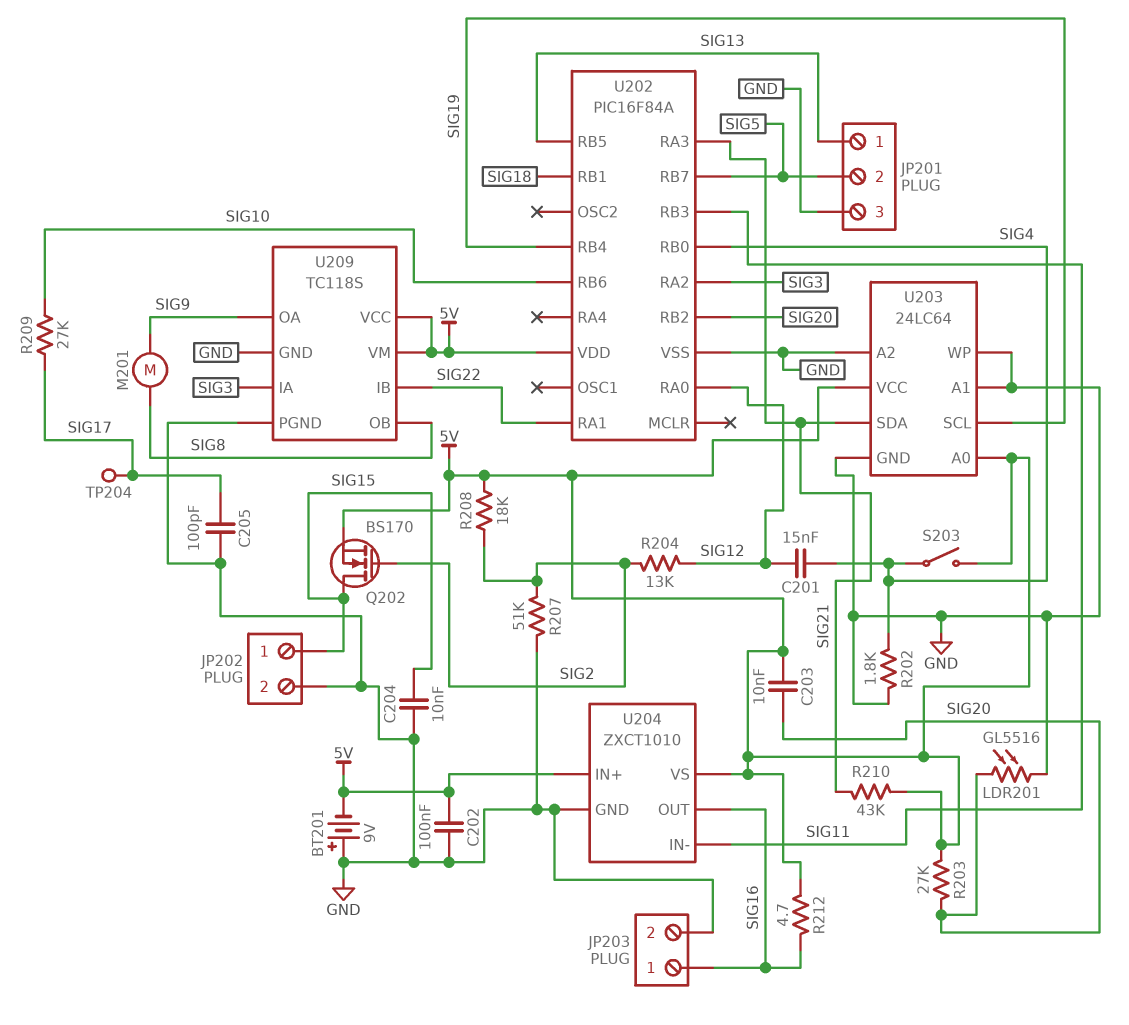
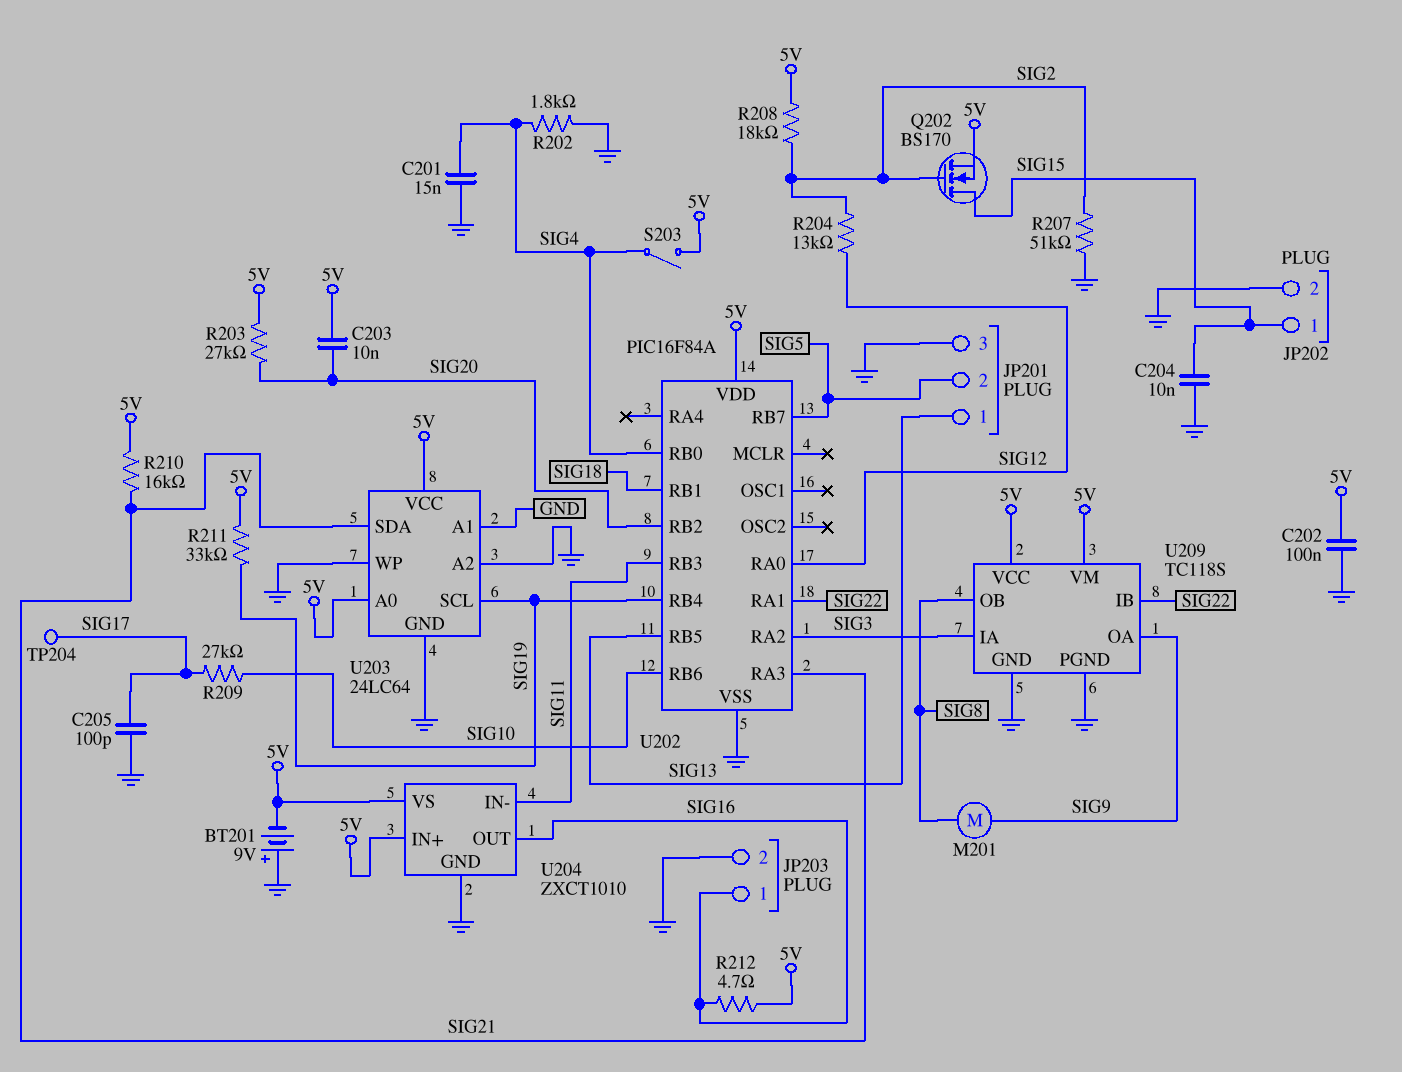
C201: 15nF (SIG4, SIG12) -> 15nF (GND, SIG4)
LDR201: GL5516 (GND, SIG20) -> none
R210: 43k (5V, SIG21) -> 16k (5V, SIG21)
R211: none -> 33k (5V, SIG19)

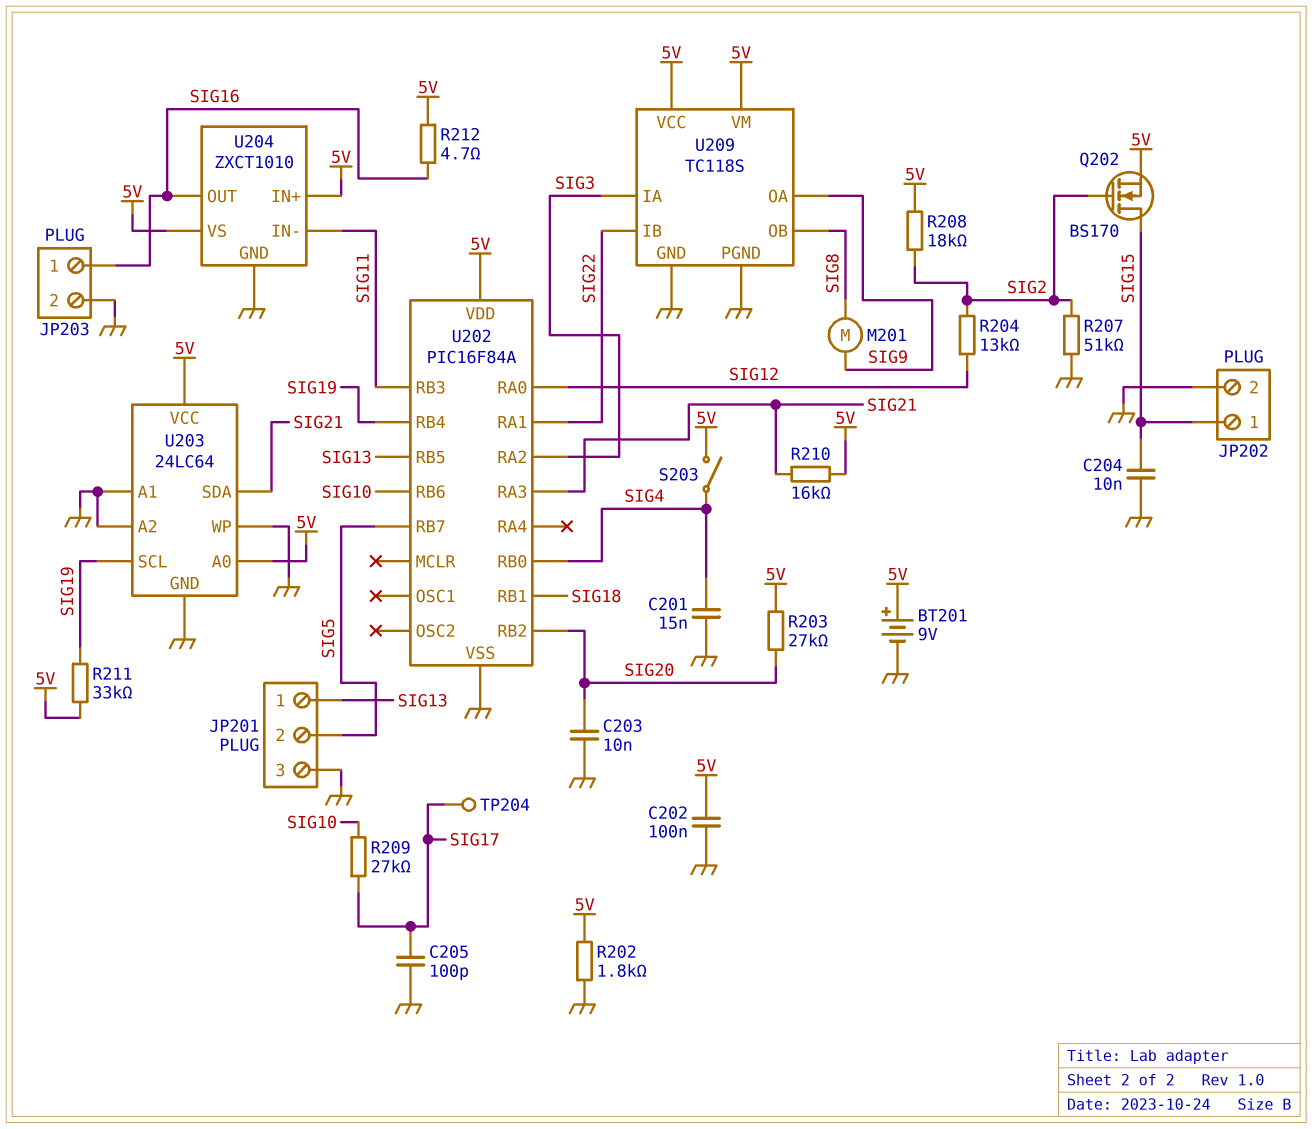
BT201: 9V (plus GND, minus 5V) -> 9V (plus 5V, minus GND)
C203: 10nF (5V, SIG20) -> 10nF (GND, SIG20)
R202: 1.8k (GND, SIG4) -> 1.8k (5V, GND)

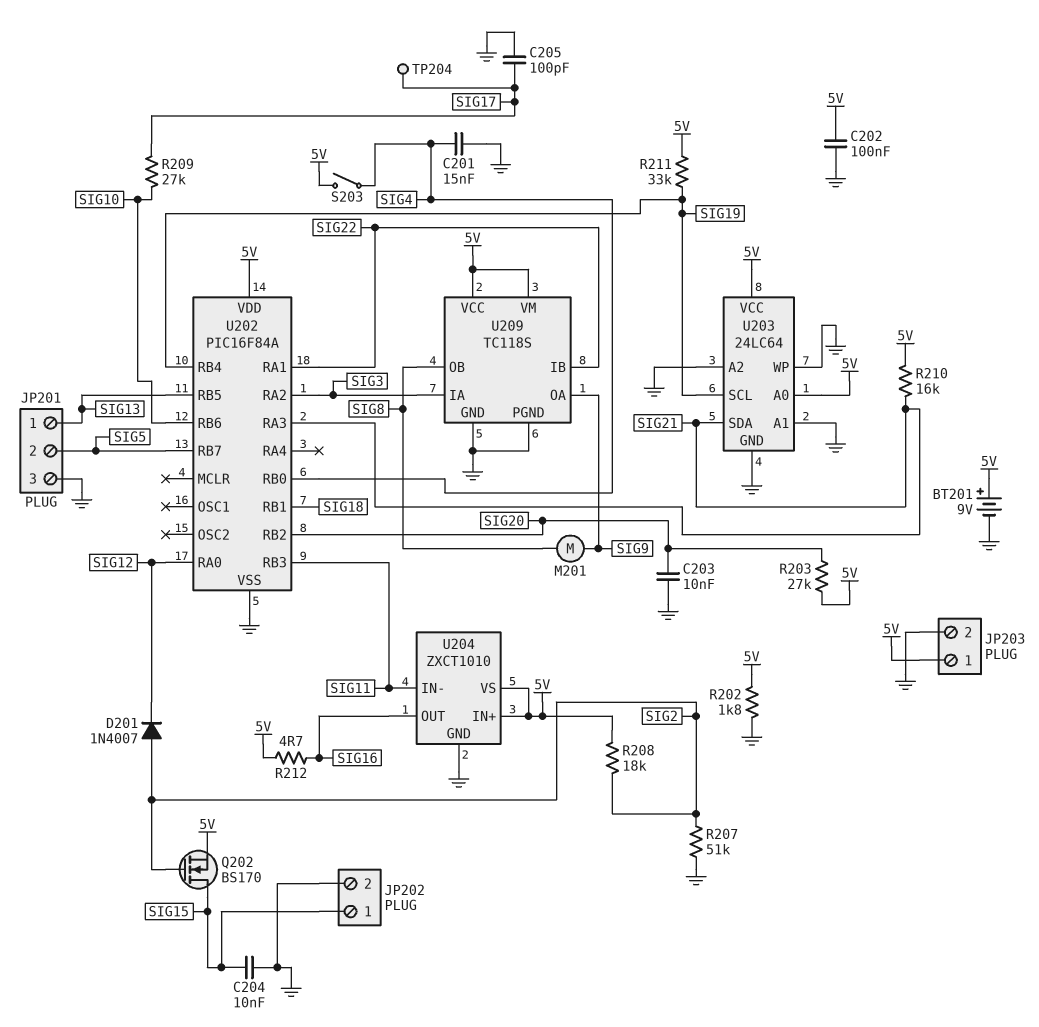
D201: none -> diode 1N4007 (A SIG2, K SIG12)
JP203 pin 1: SIG16 -> 5V
R204: 13k (SIG2, SIG12) -> none

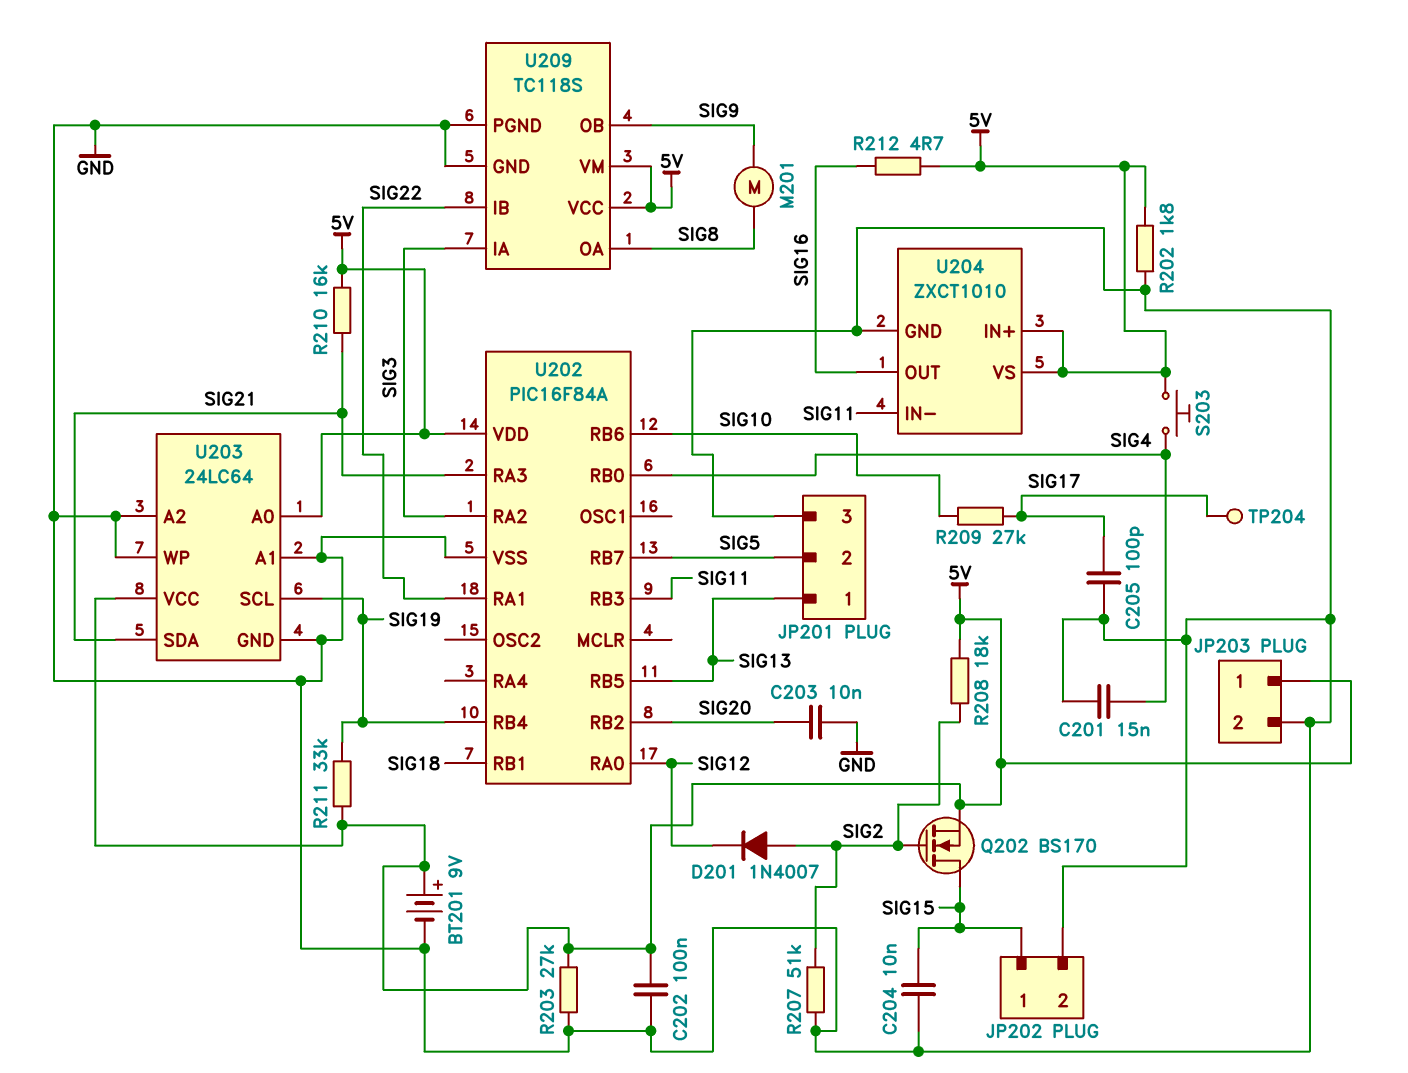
R203: 27k (5V, SIG20) -> 27k (5V, GND)
S203: switch (5V, SIG4) -> button (5V, SIG4)
U209 pin OA: SIG9 -> SIG8
U209 pin OB: SIG8 -> SIG9

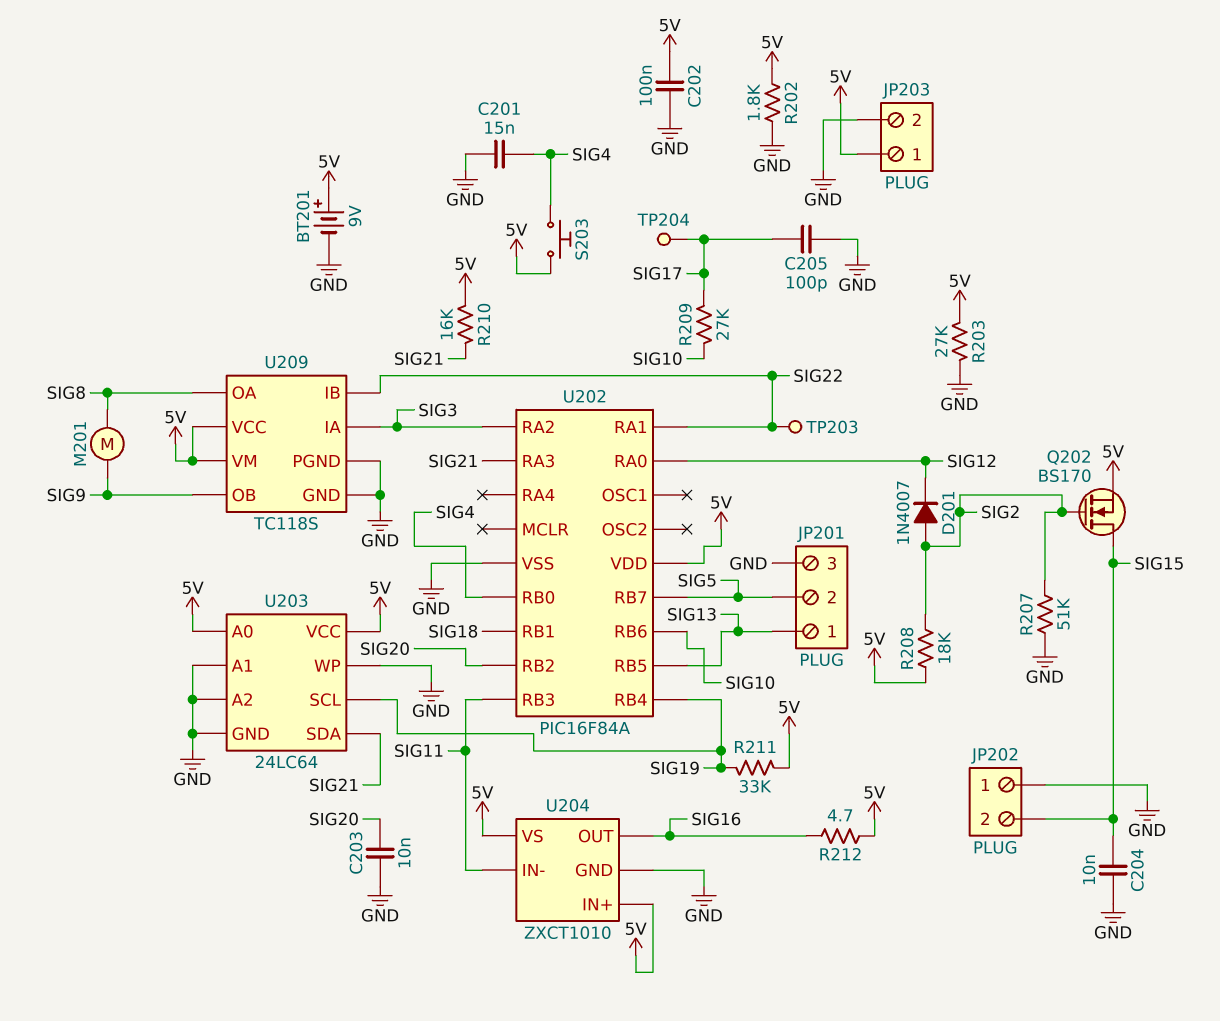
JP202 pin 1: SIG15 -> GND
JP202 pin 2: GND -> SIG15
TP203: none -> test point (SIG22)

